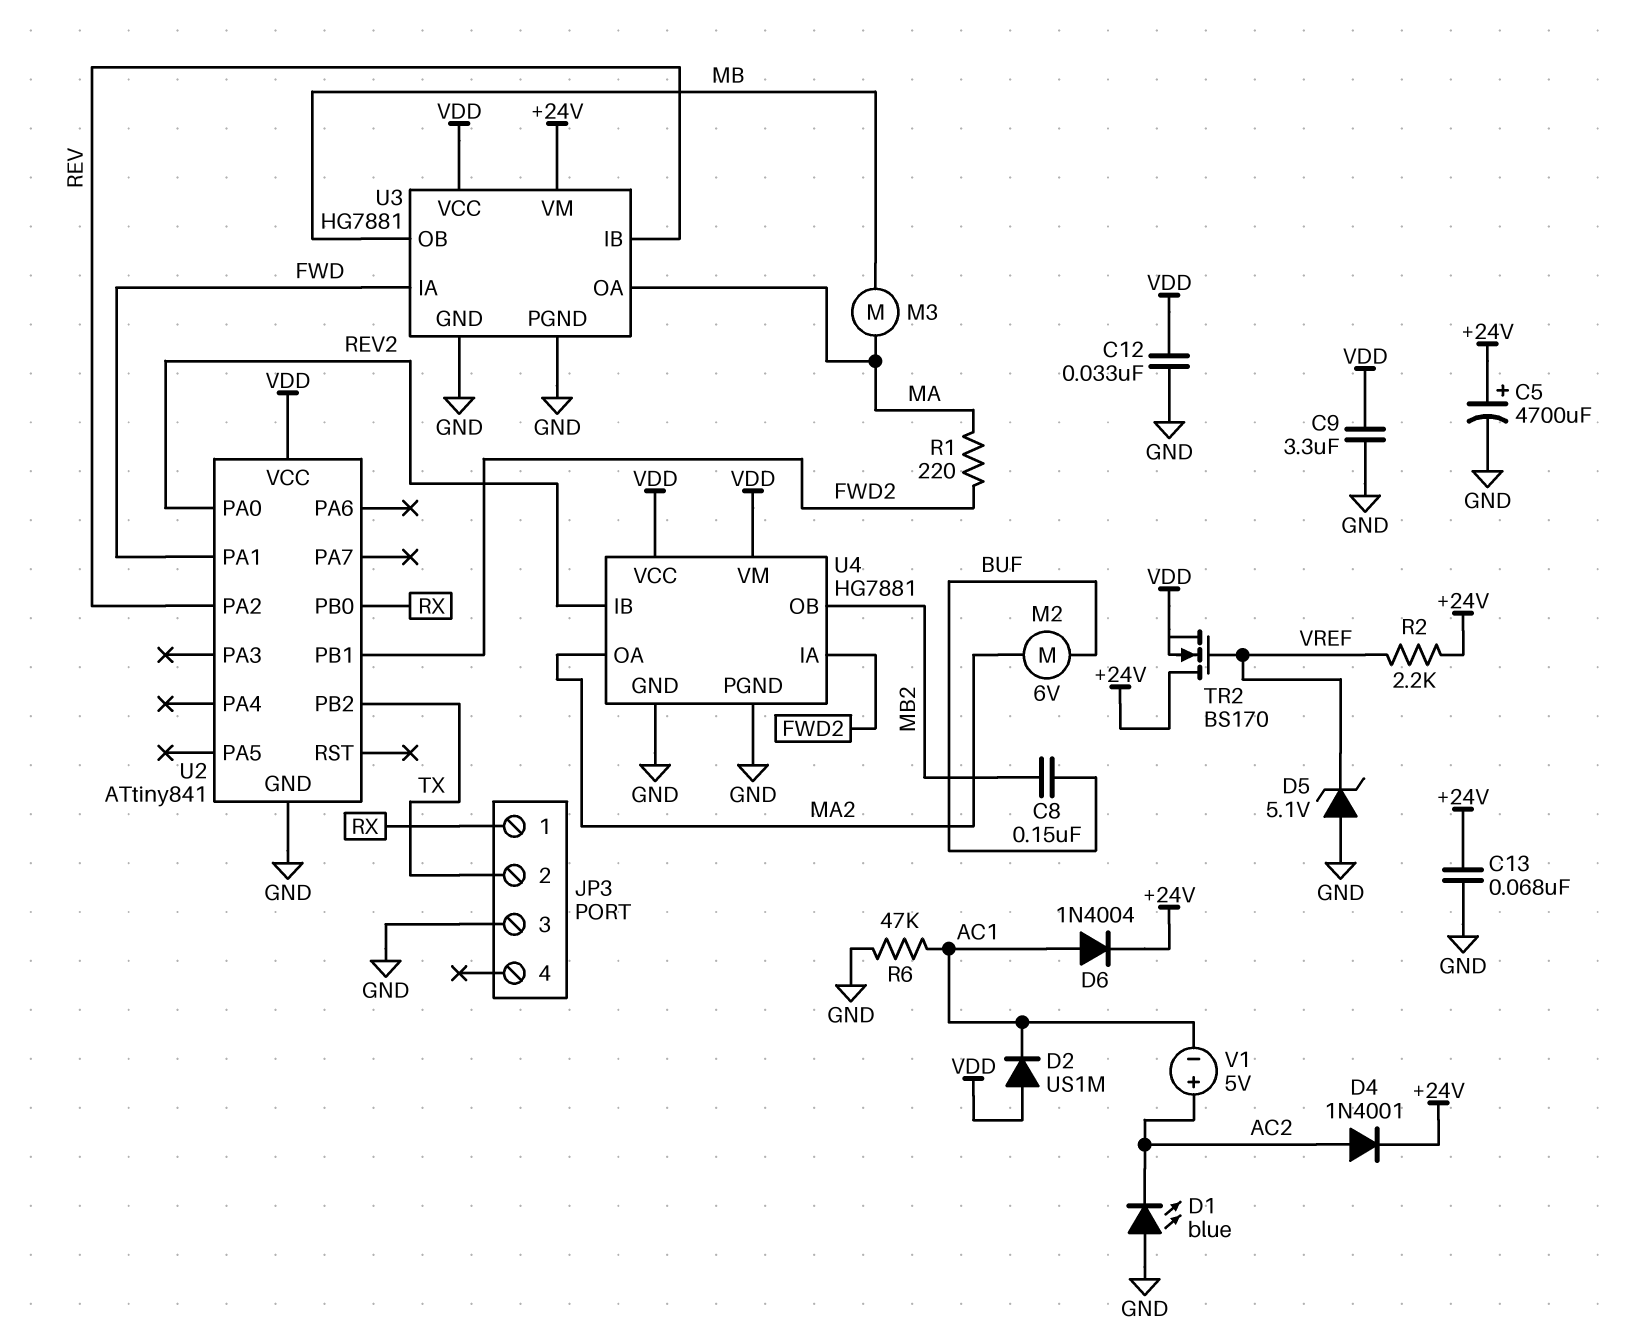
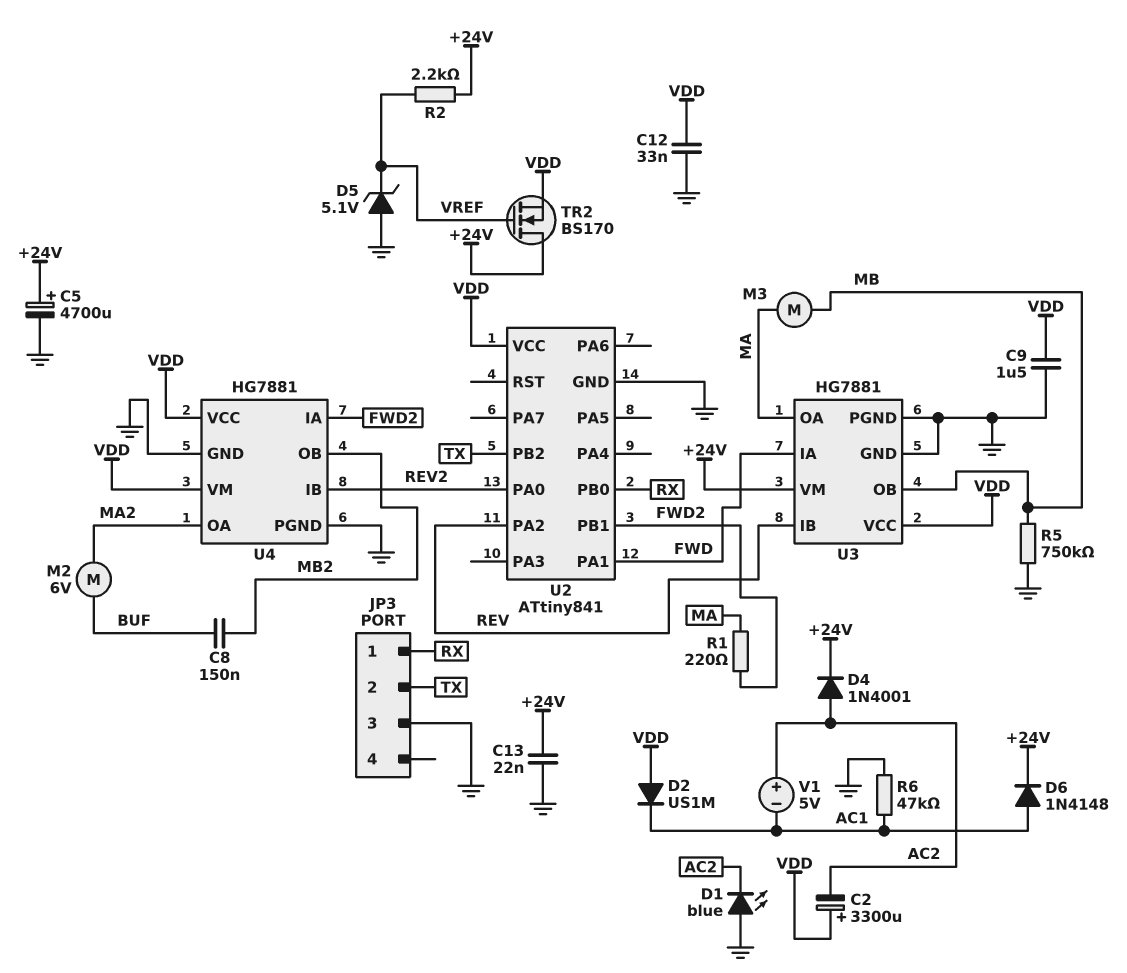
C2: none -> 3300uF (plus VDD, minus AC2)
C9: 3.3uF (GND, VDD) -> 1.5uF (GND, VDD)
C13: 68nF (+24V, GND) -> 22nF (+24V, GND)
D6: diode 1N4004 (A AC1, K +24V) -> diode 1N4148 (A AC1, K +24V)
R5: none -> 750k (GND, MB)

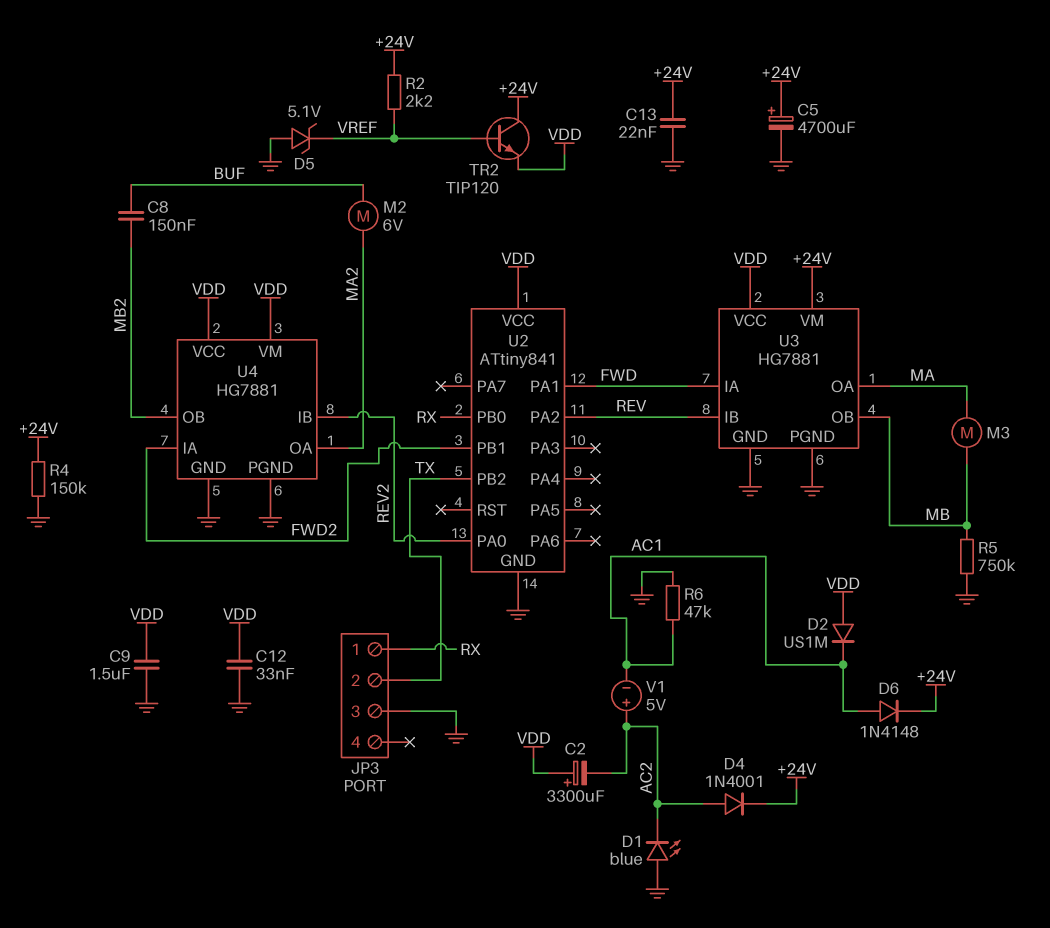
R1: 220 (FWD2, MA) -> none
R4: none -> 150k (+24V, GND)
TR2: NMOS BS170 (G VREF, D +24V, S VDD) -> NPN TIP120 (B VREF, C +24V, E VDD)

